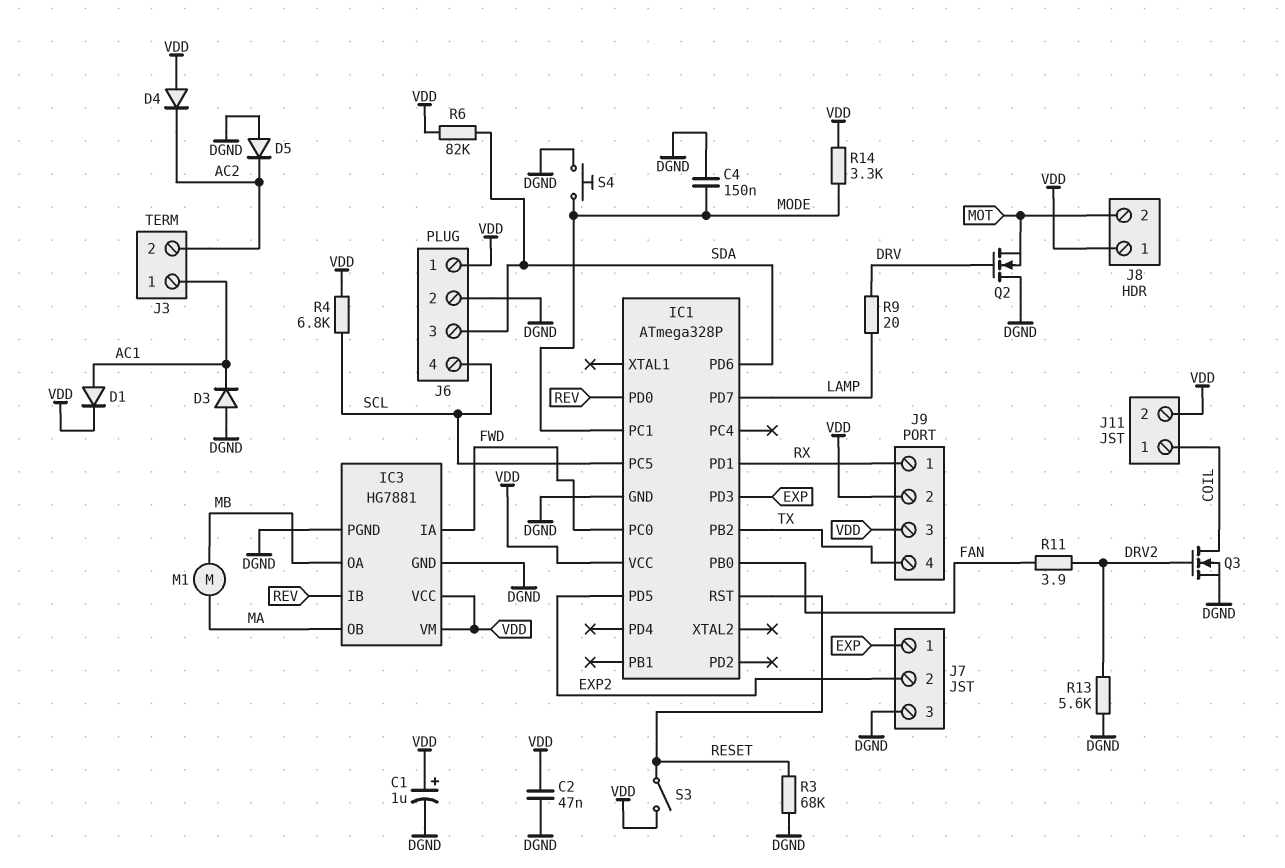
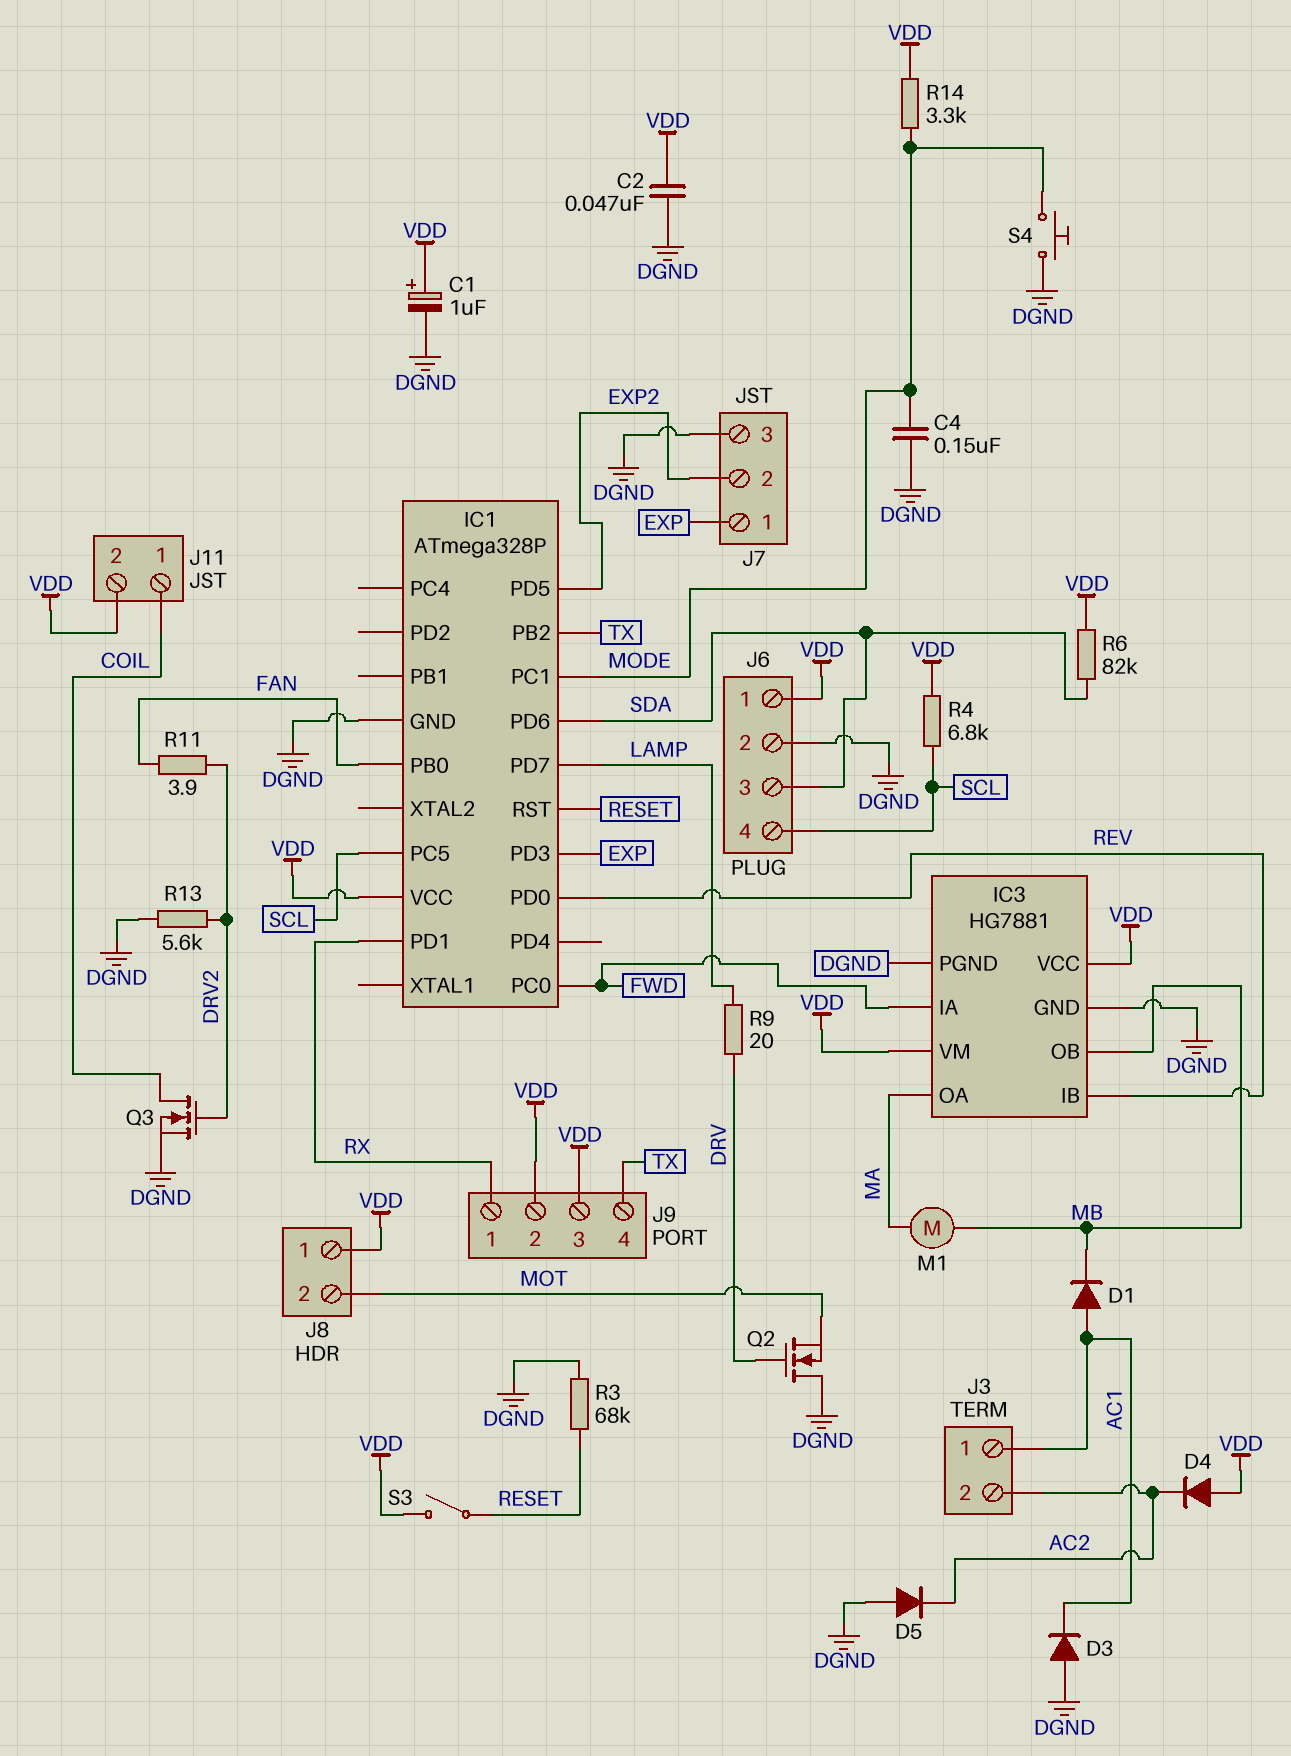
D1: diode (A AC1, K VDD) -> diode (A AC1, K MB)
IC3 pin OA: MB -> MA
IC3 pin OB: MA -> MB

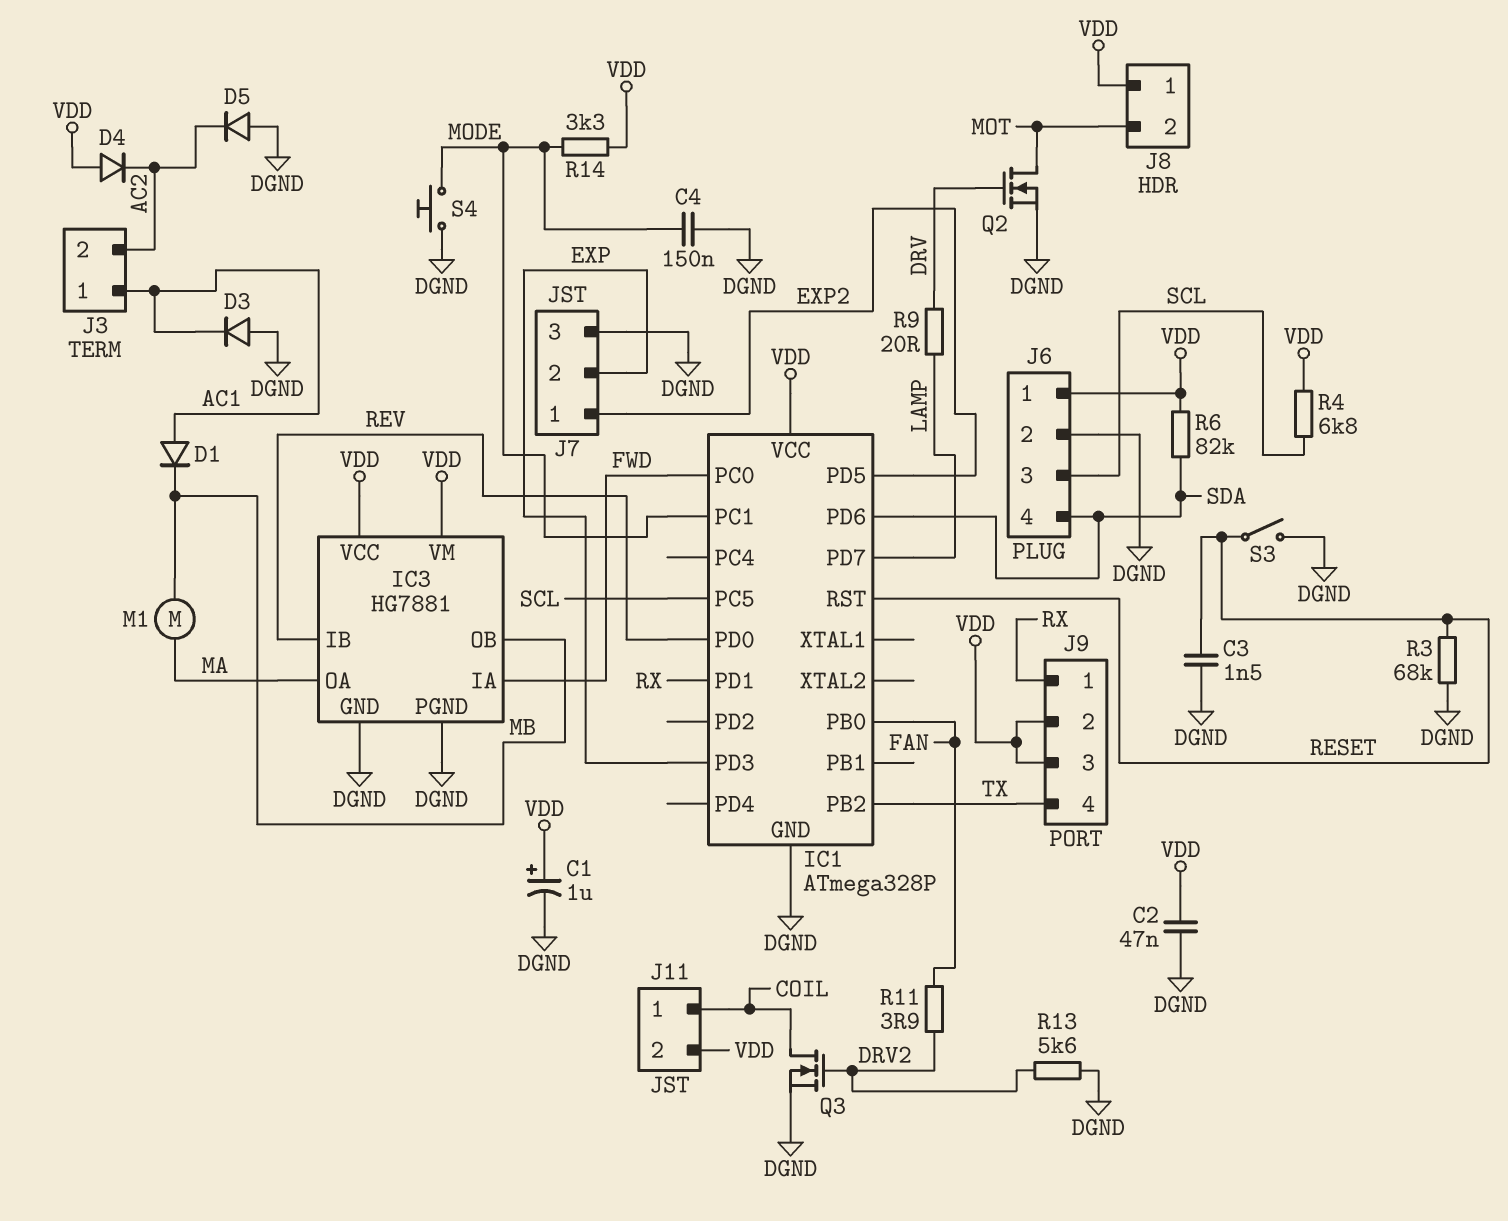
C3: none -> 1.5nF (DGND, RESET)
J6 pin 3: SDA -> SCL
J6 pin 4: SCL -> SDA
J7 pin 1: EXP -> EXP2
J7 pin 2: EXP2 -> EXP
Q2: NMOS (G DRV, D DGND, S MOT) -> NMOS (G DRV, D MOT, S DGND)
S3: switch (RESET, VDD) -> switch (DGND, RESET)

